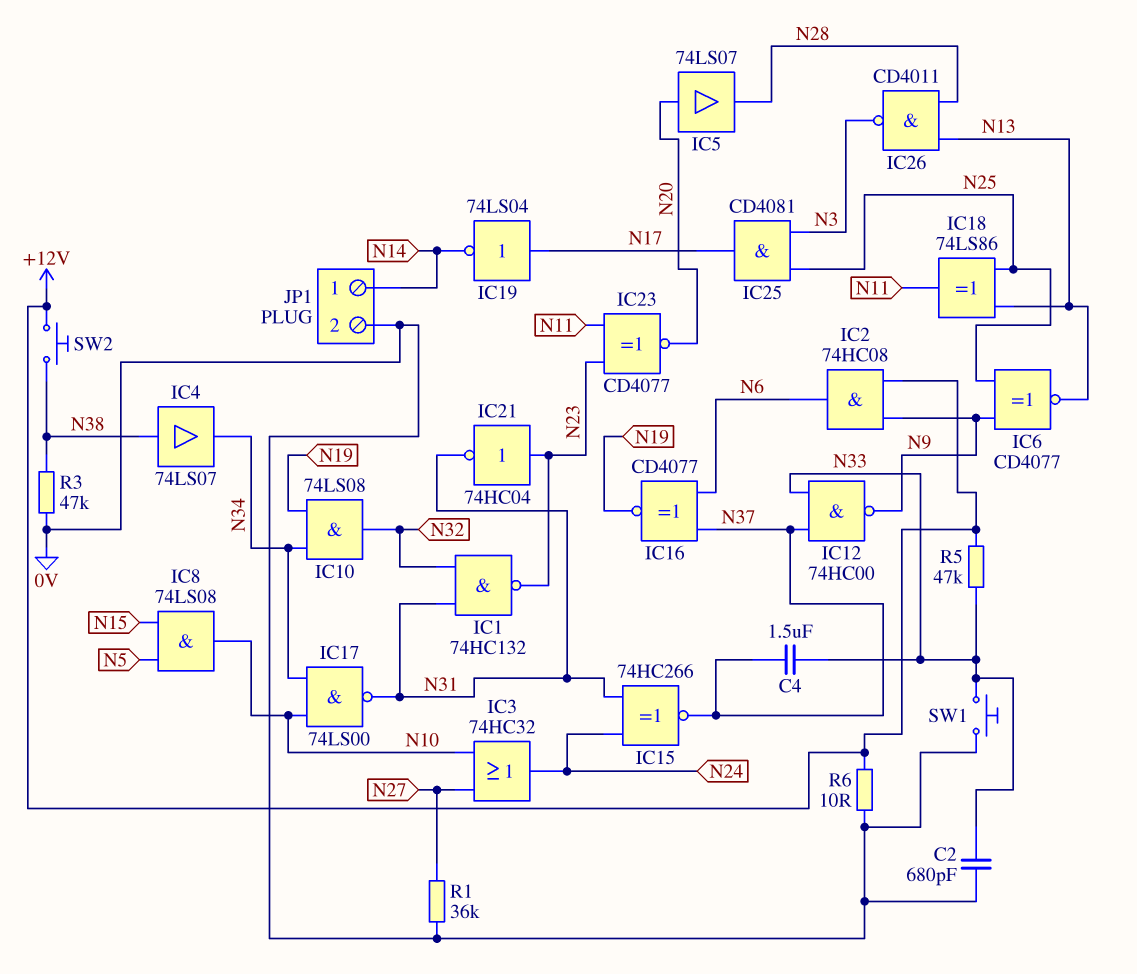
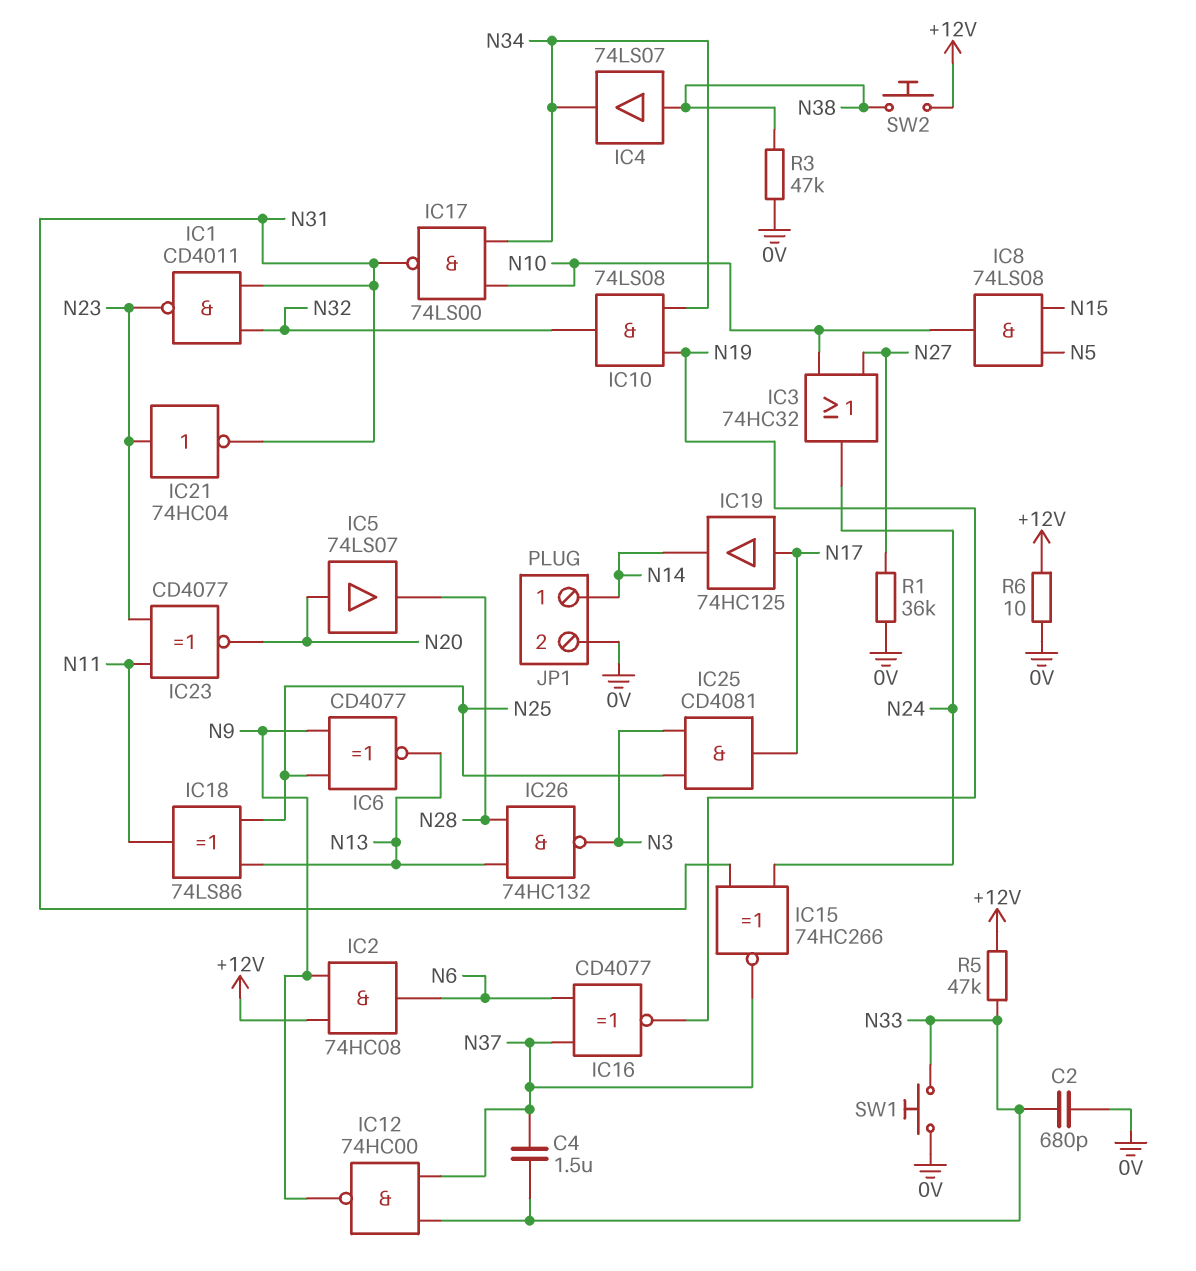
IC1: NAND 74HC132 (in N31, in N32, out N23) -> NAND CD4011 (in N31, in N32, out N23)
IC19: NOT 74LS04 (in N17, out N14) -> buffer 74HC125 (in N17, out N14)
IC26: NAND CD4011 (in N13, in N28, out N3) -> NAND 74HC132 (in N13, in N28, out N3)

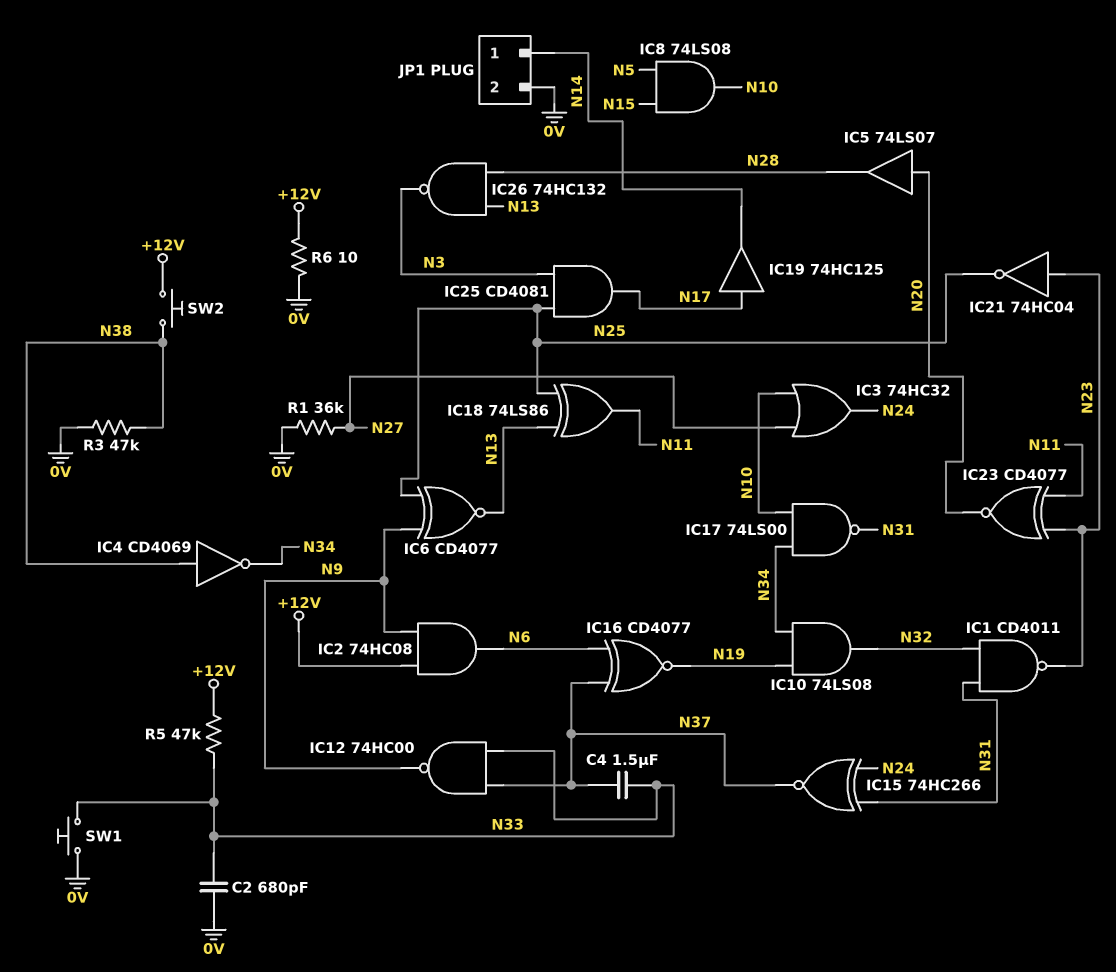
IC4: buffer 74LS07 (in N38, out N34) -> NOT CD4069 (in N38, out N34)
IC21: NOT 74HC04 (in N23, out N31) -> NOT 74HC04 (in N23, out N25)

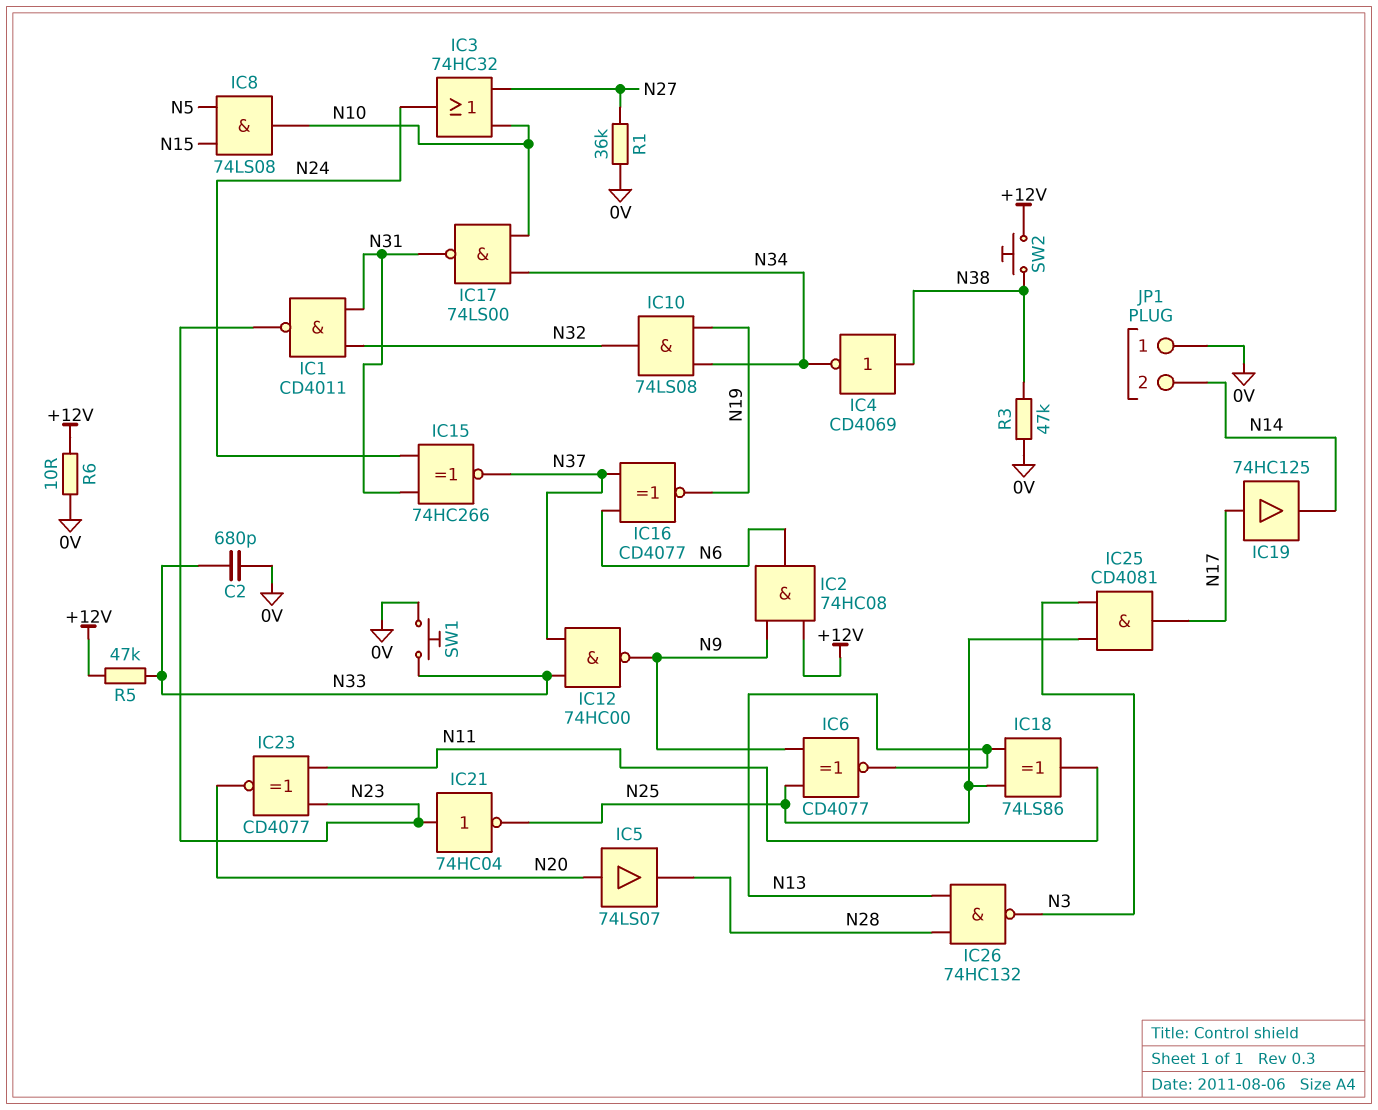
C4: 1.5uF (N33, N37) -> none
JP1 pin 1: N14 -> 0V
JP1 pin 2: 0V -> N14

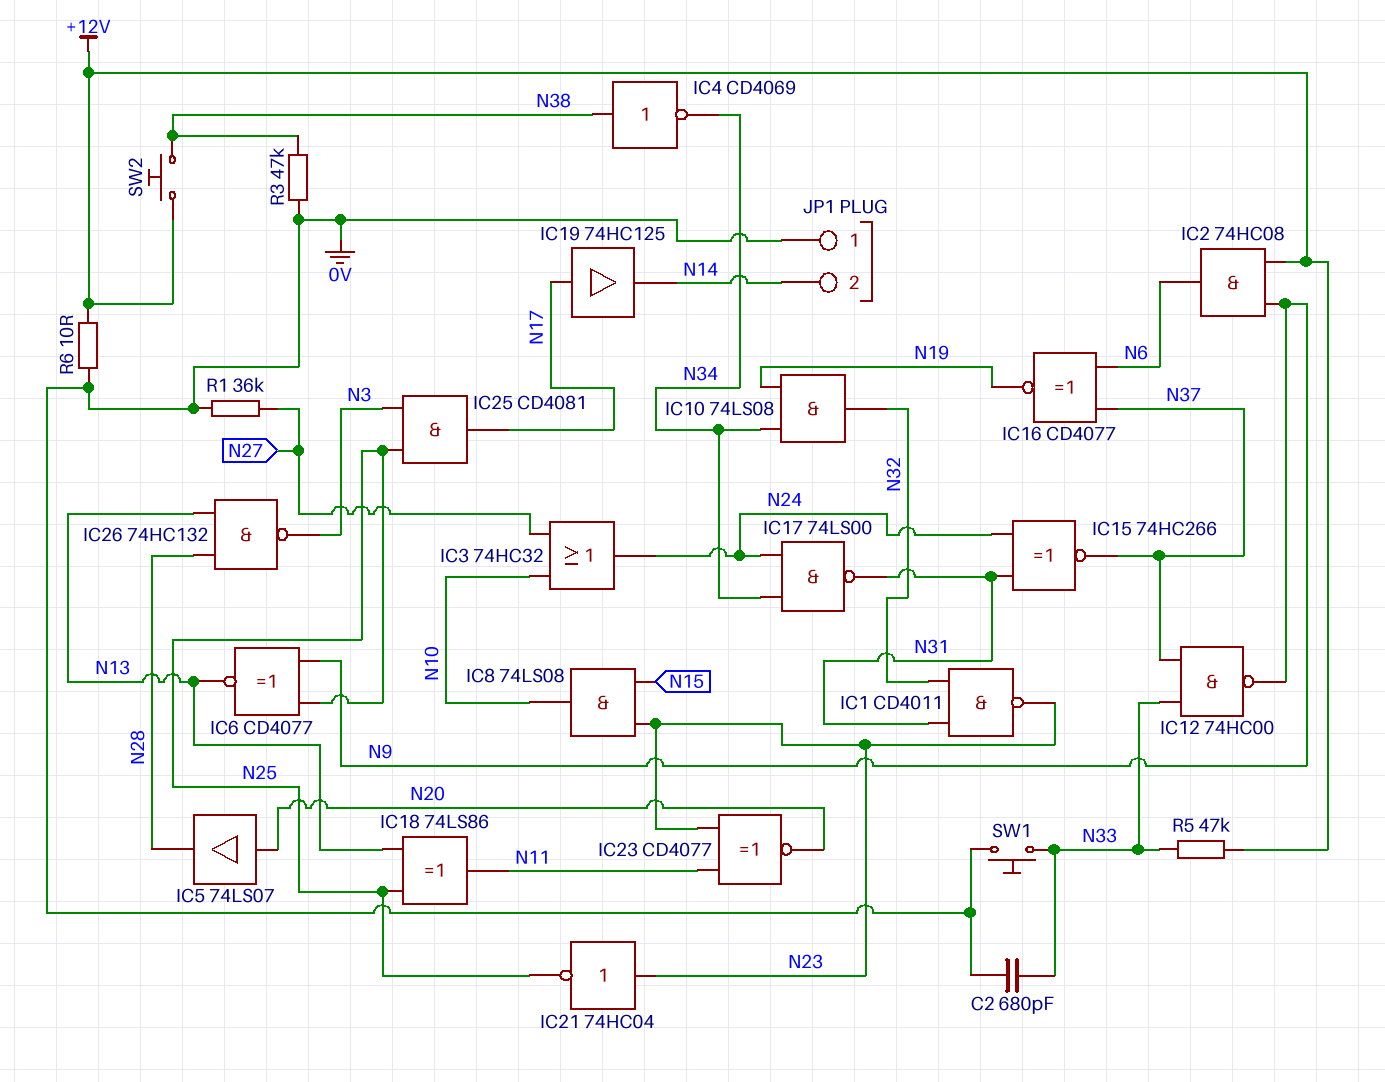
IC8: AND 74LS08 (in N5, in N15, out N10) -> AND 74LS08 (in N15, in N23, out N10)
IC17: NAND 74LS00 (in N10, in N34, out N31) -> NAND 74LS00 (in N24, in N34, out N31)

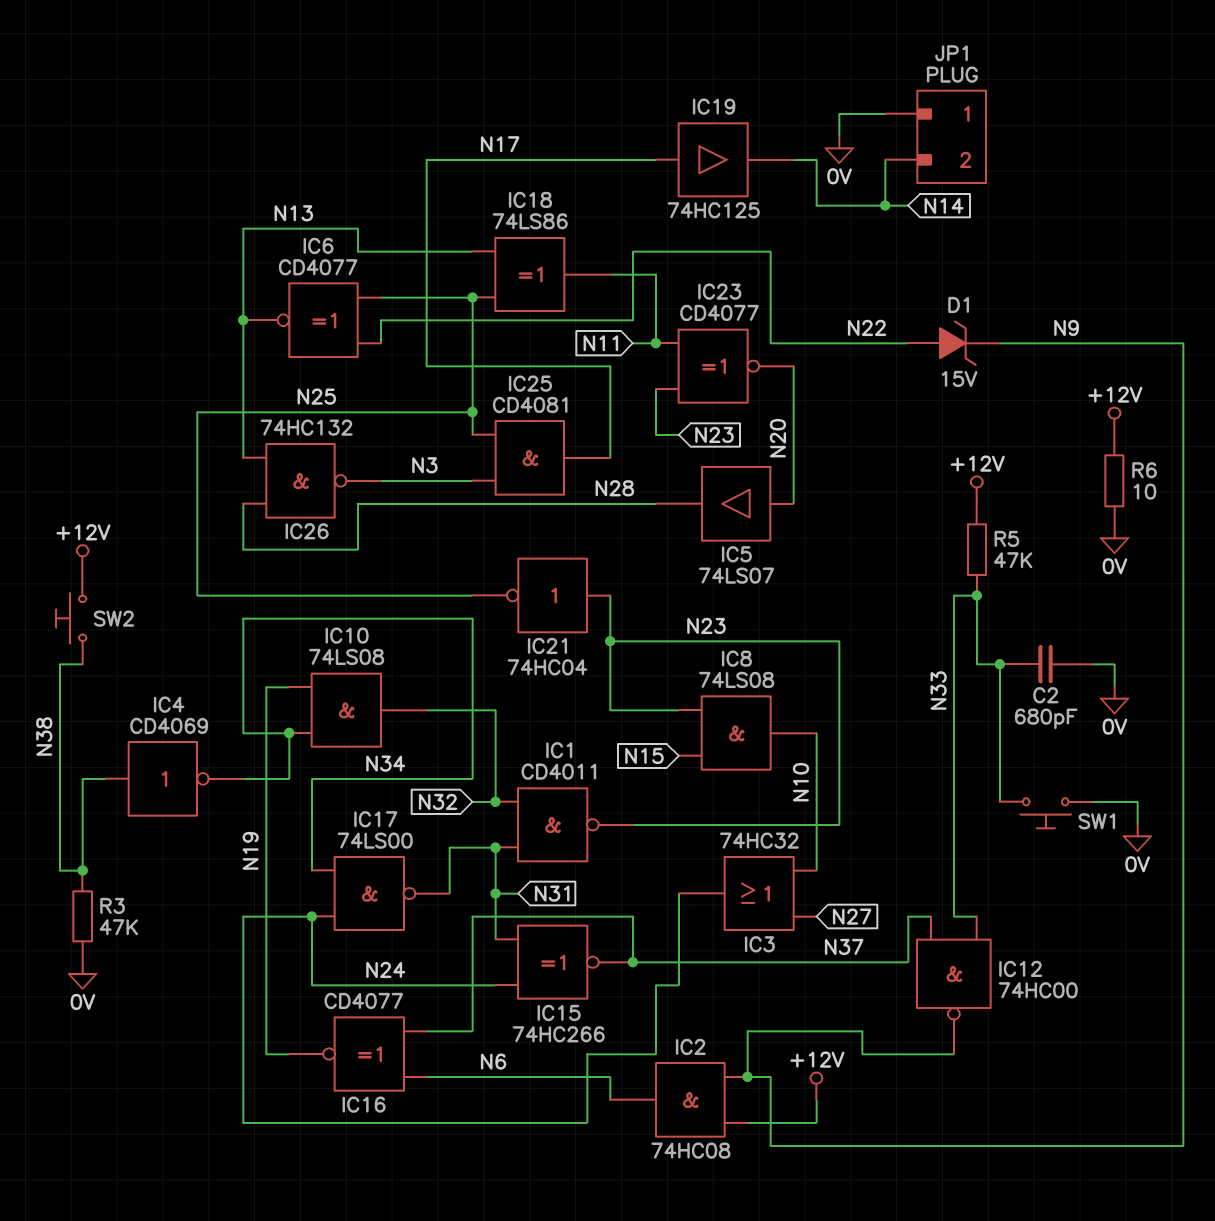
D1: none -> zener 15V (A N22, K N9)
IC6: XNOR CD4077 (in N9, in N25, out N13) -> XNOR CD4077 (in N22, in N25, out N13)
R1: 36k (0V, N27) -> none

